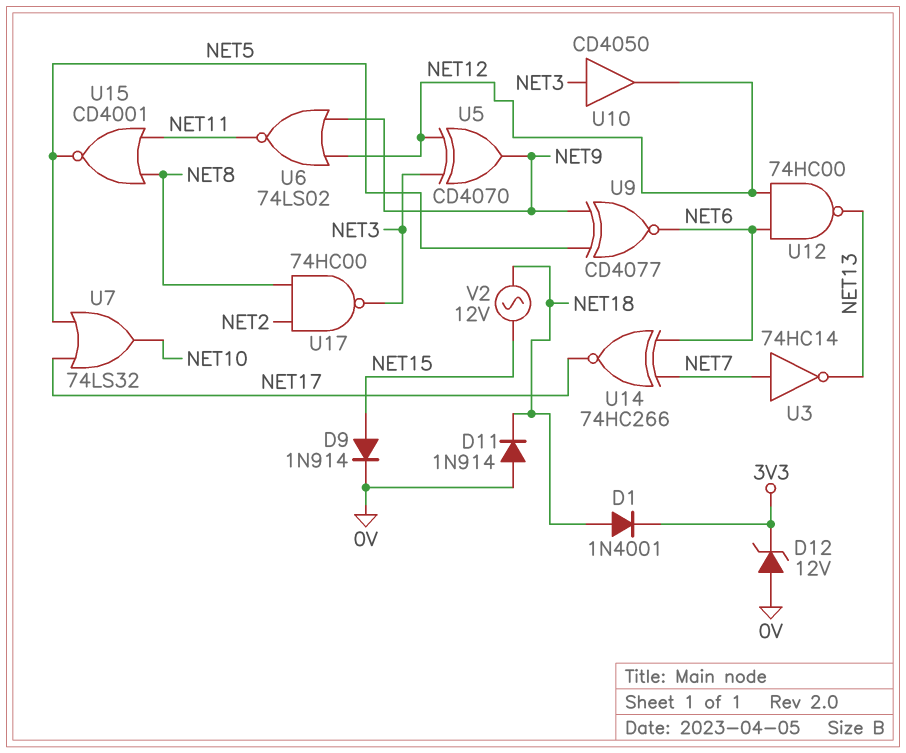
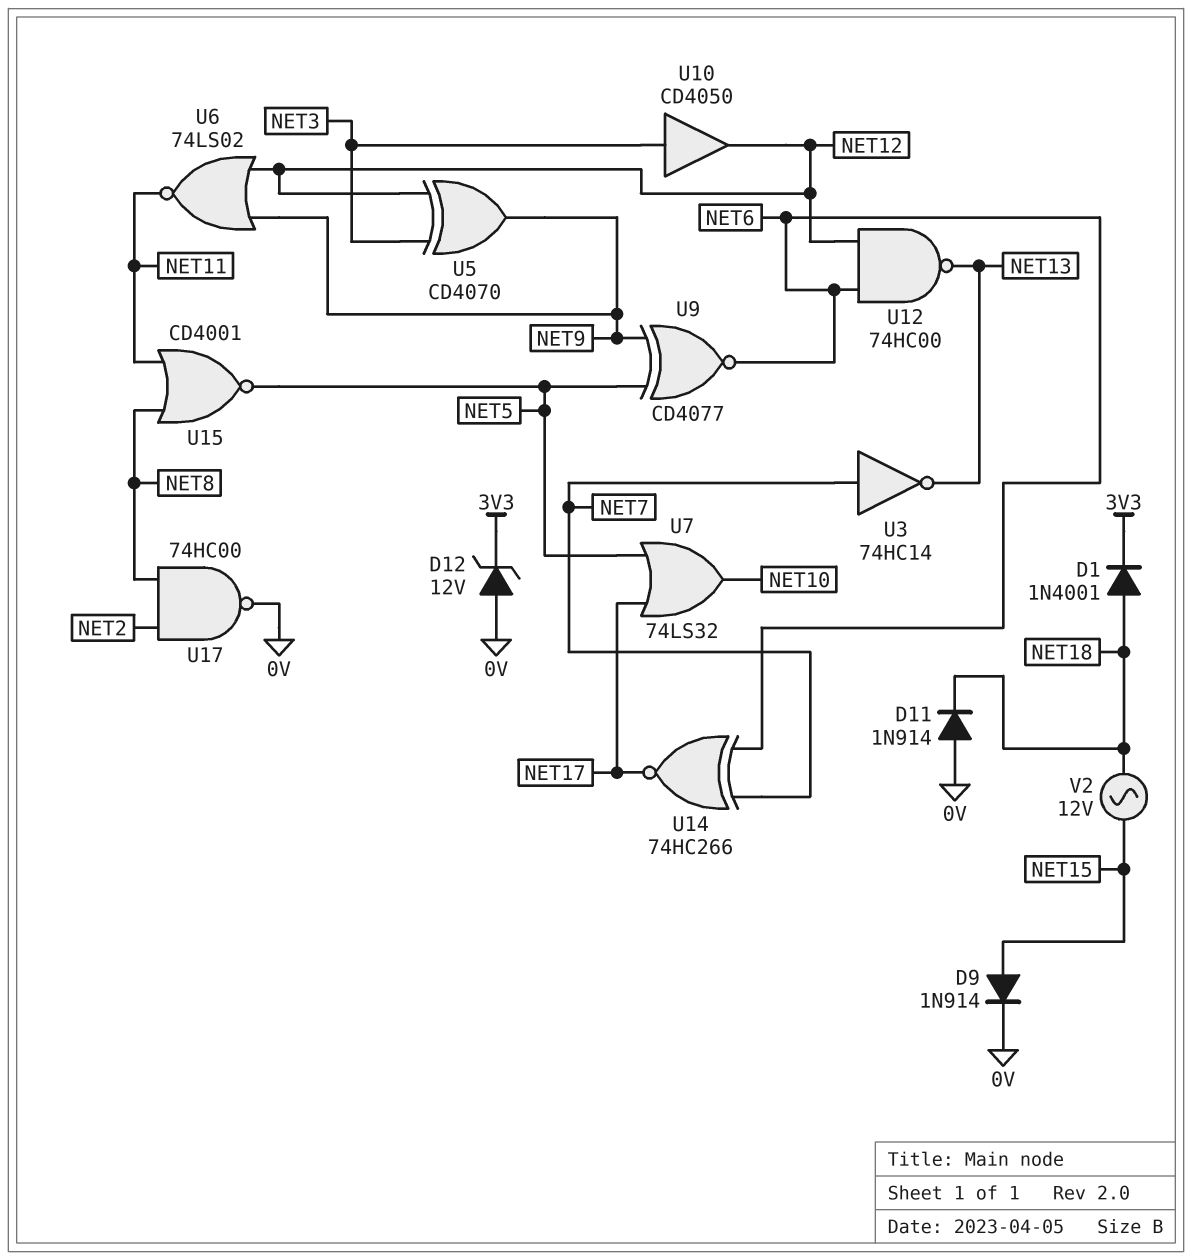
U17: NAND 74HC00 (in NET2, in NET8, out NET3) -> NAND 74HC00 (in NET2, in NET8, out 0V)

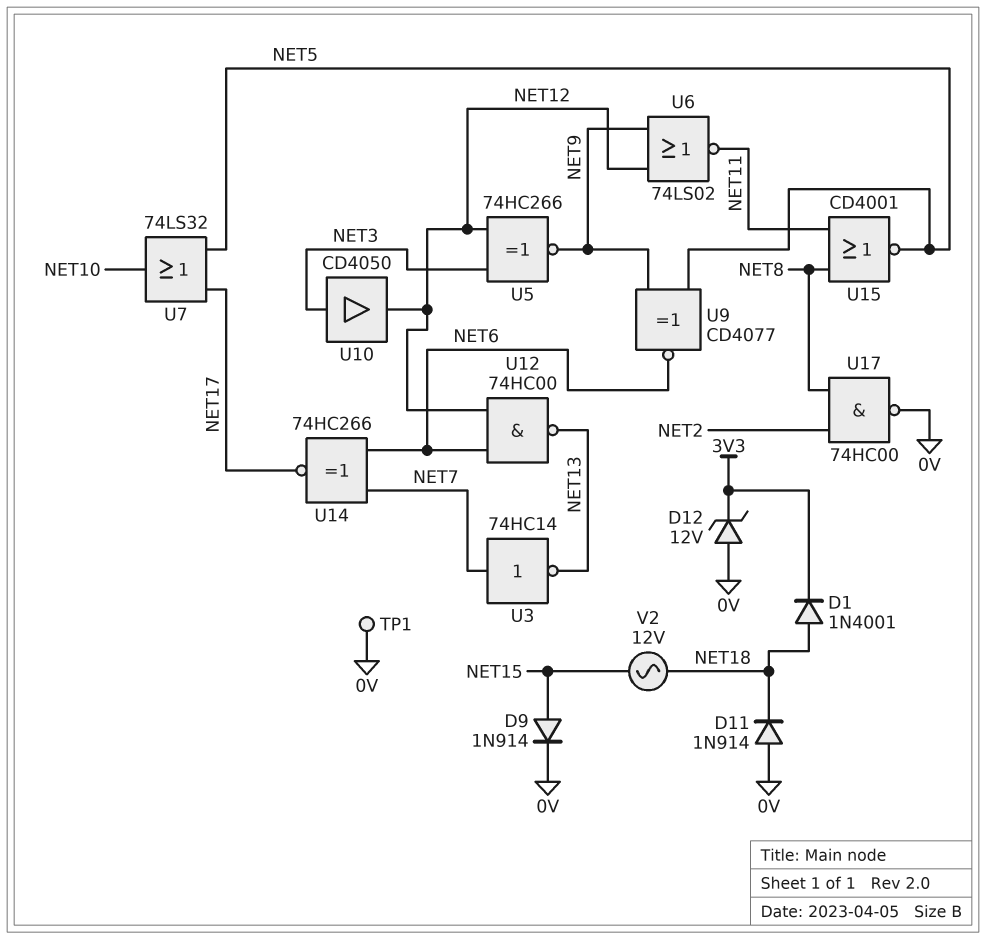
TP1: none -> test point (0V)
U5: XOR CD4070 (in NET3, in NET12, out NET9) -> XNOR 74HC266 (in NET3, in NET12, out NET9)

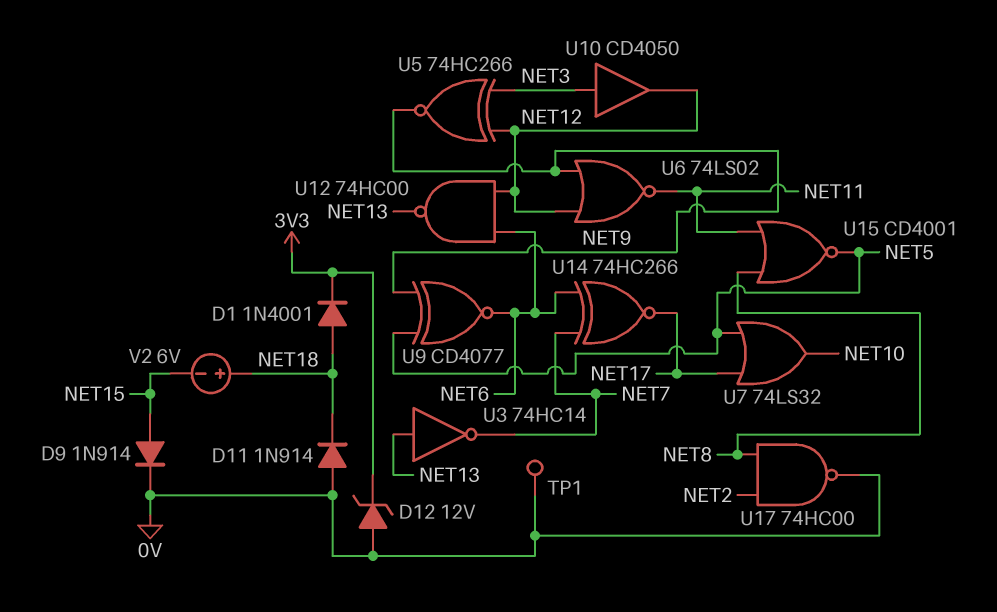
U3: NOT 74HC14 (in NET7, out NET13) -> NOT 74HC14 (in NET13, out NET7)
V2: AC 12V (NET15, NET18) -> 6V (plus NET18, minus NET15)

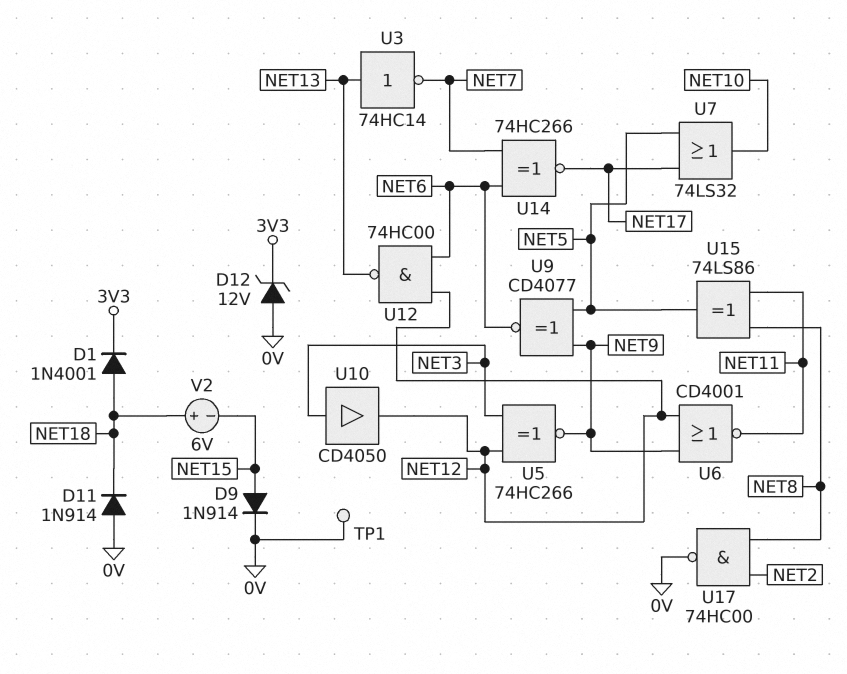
U6: NOR 74LS02 (in NET9, in NET12, out NET11) -> NOR CD4001 (in NET9, in NET12, out NET11)
U15: NOR CD4001 (in NET8, in NET11, out NET5) -> XOR 74LS86 (in NET8, in NET11, out NET5)

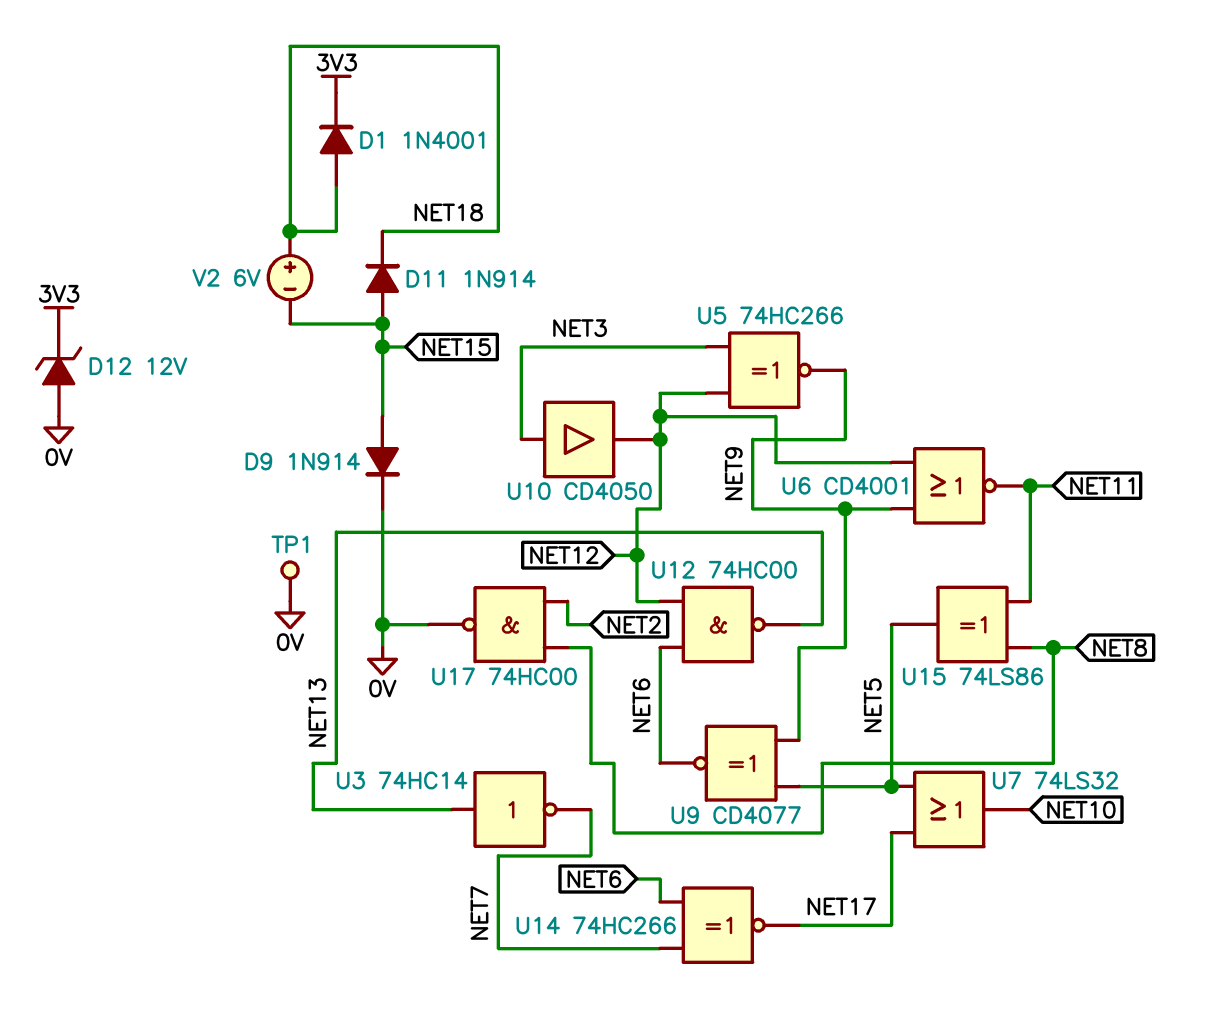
D11: diode 1N914 (A 0V, K NET18) -> diode 1N914 (A NET15, K NET18)

